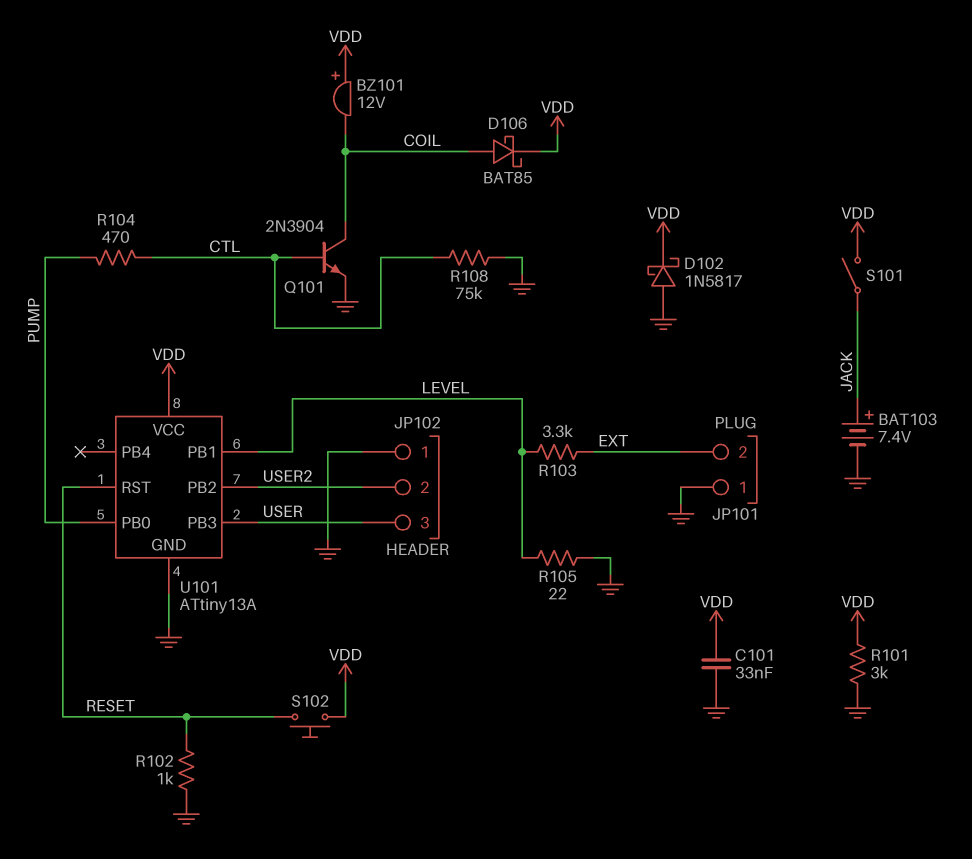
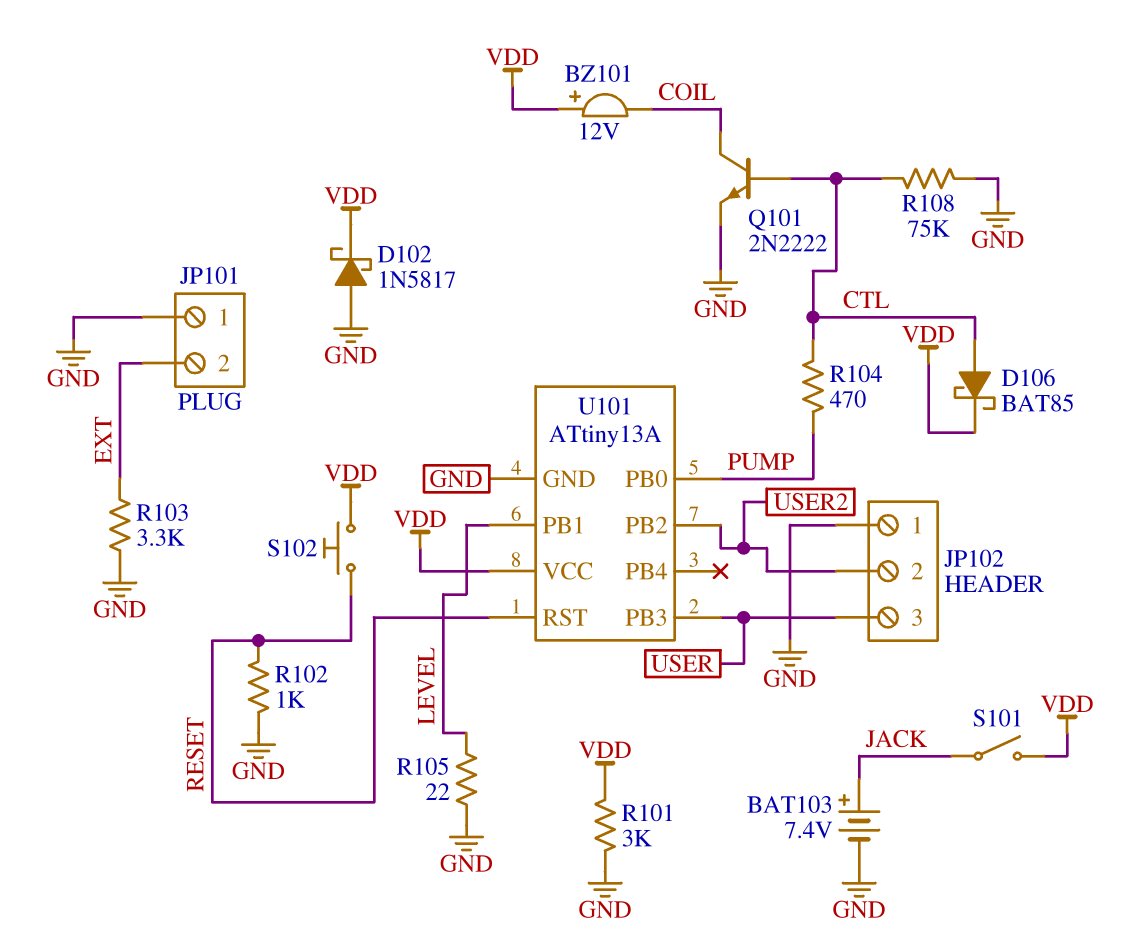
C101: 33nF (GND, VDD) -> none
D106: schottky BAT85 (A COIL, K VDD) -> schottky BAT85 (A CTL, K VDD)
Q101: NPN 2N3904 (B CTL, C COIL, E GND) -> NPN 2N2222 (B CTL, C COIL, E GND)
R103: 3.3k (EXT, LEVEL) -> 3.3k (EXT, GND)

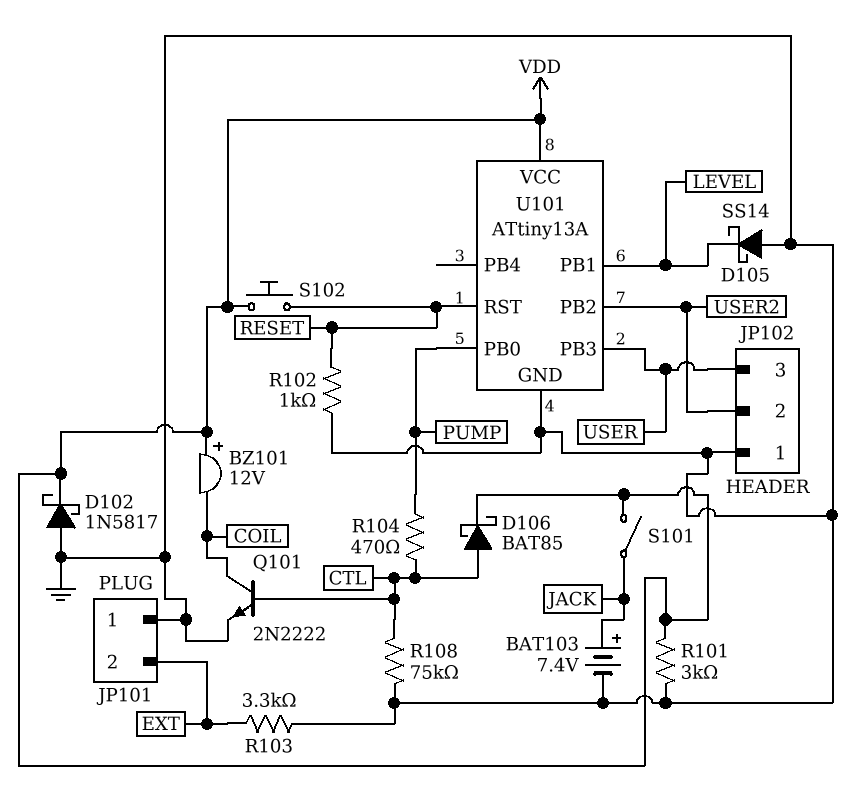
D105: none -> schottky SS14 (A GND, K LEVEL)
R105: 22 (GND, LEVEL) -> none

